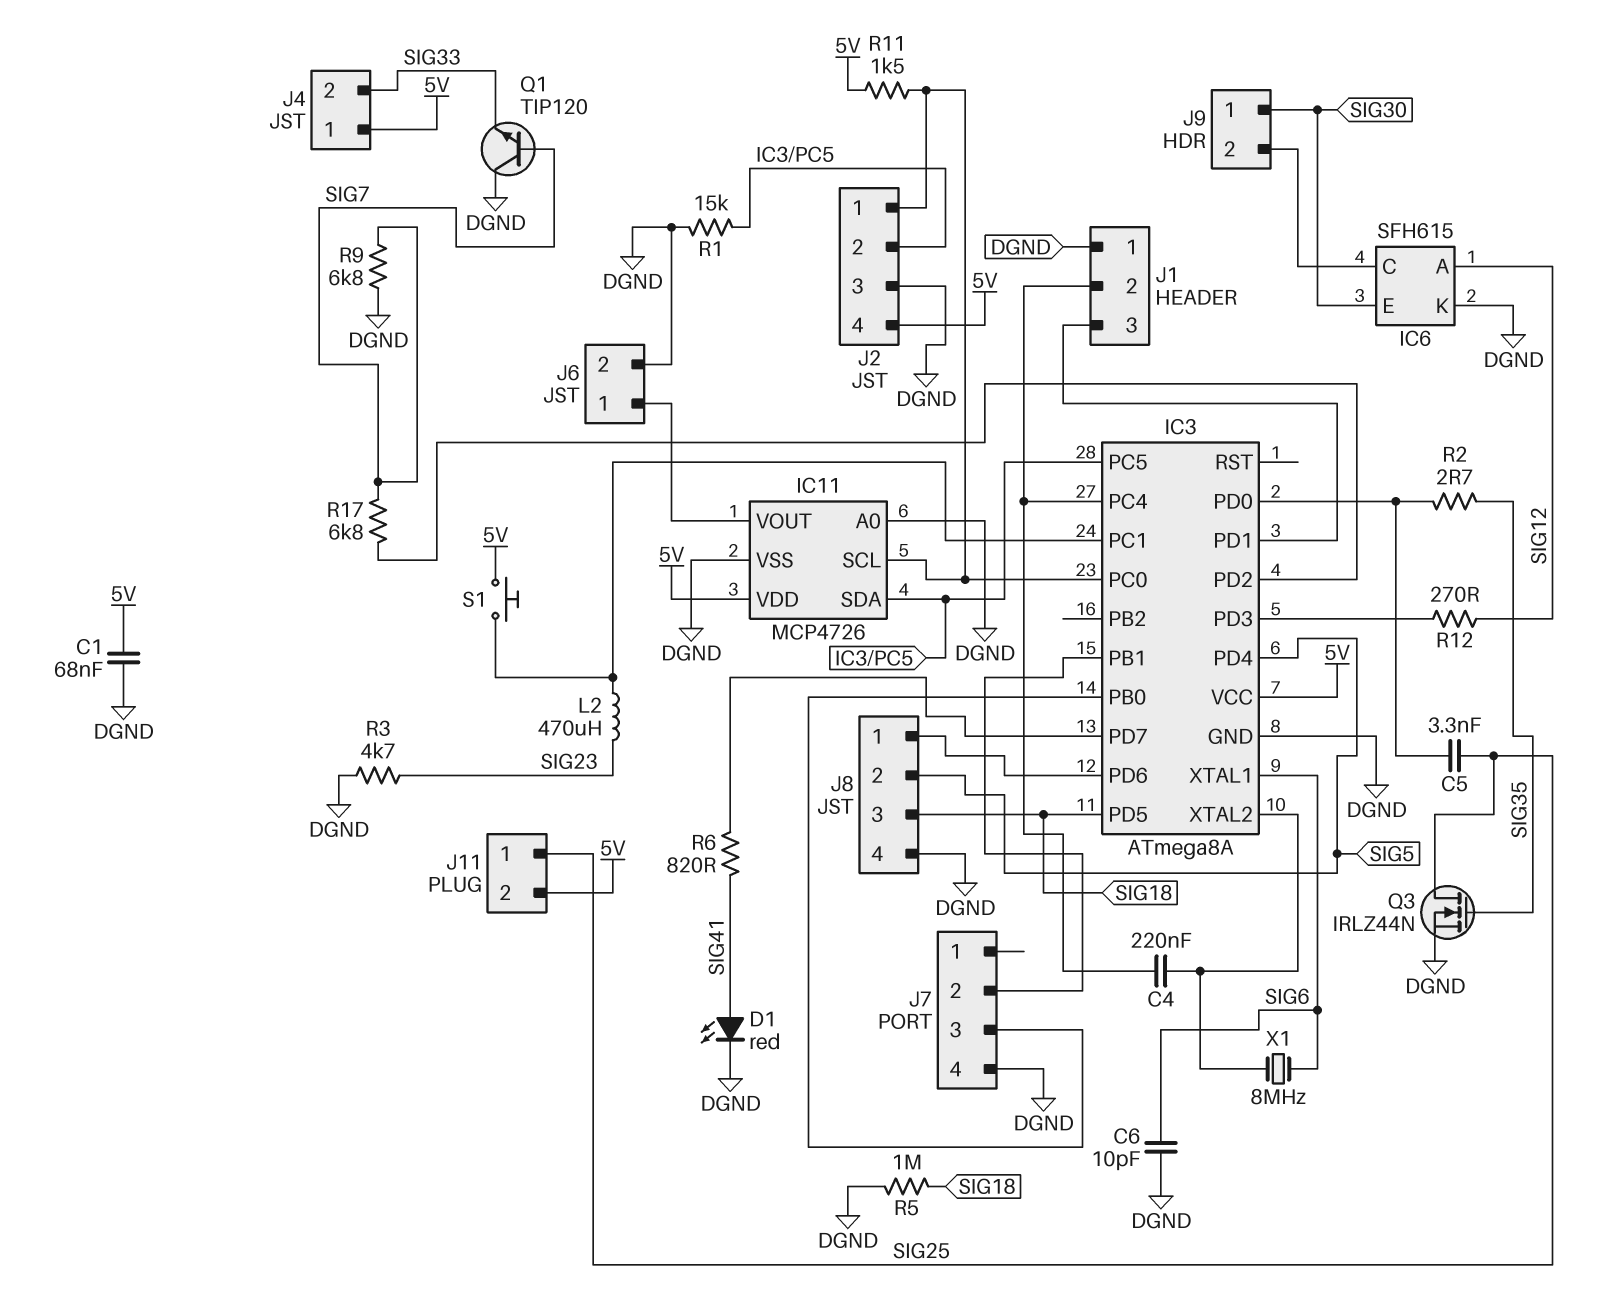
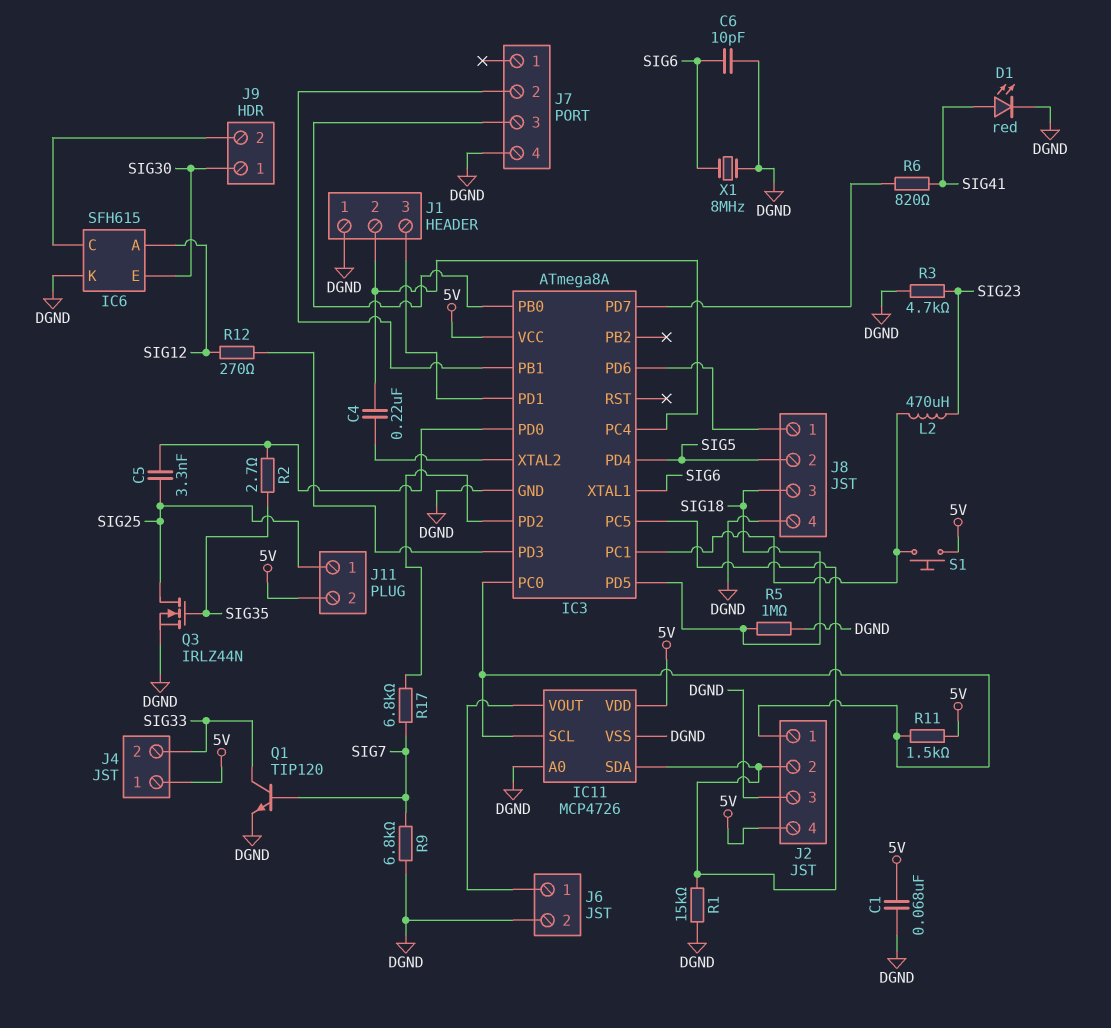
Q1: NPN TIP120 (B SIG7, C DGND, E SIG33) -> NPN TIP120 (B SIG7, C SIG33, E DGND)
X1: 8MHz (IC3/XTAL2, SIG6) -> 8MHz (DGND, SIG6)

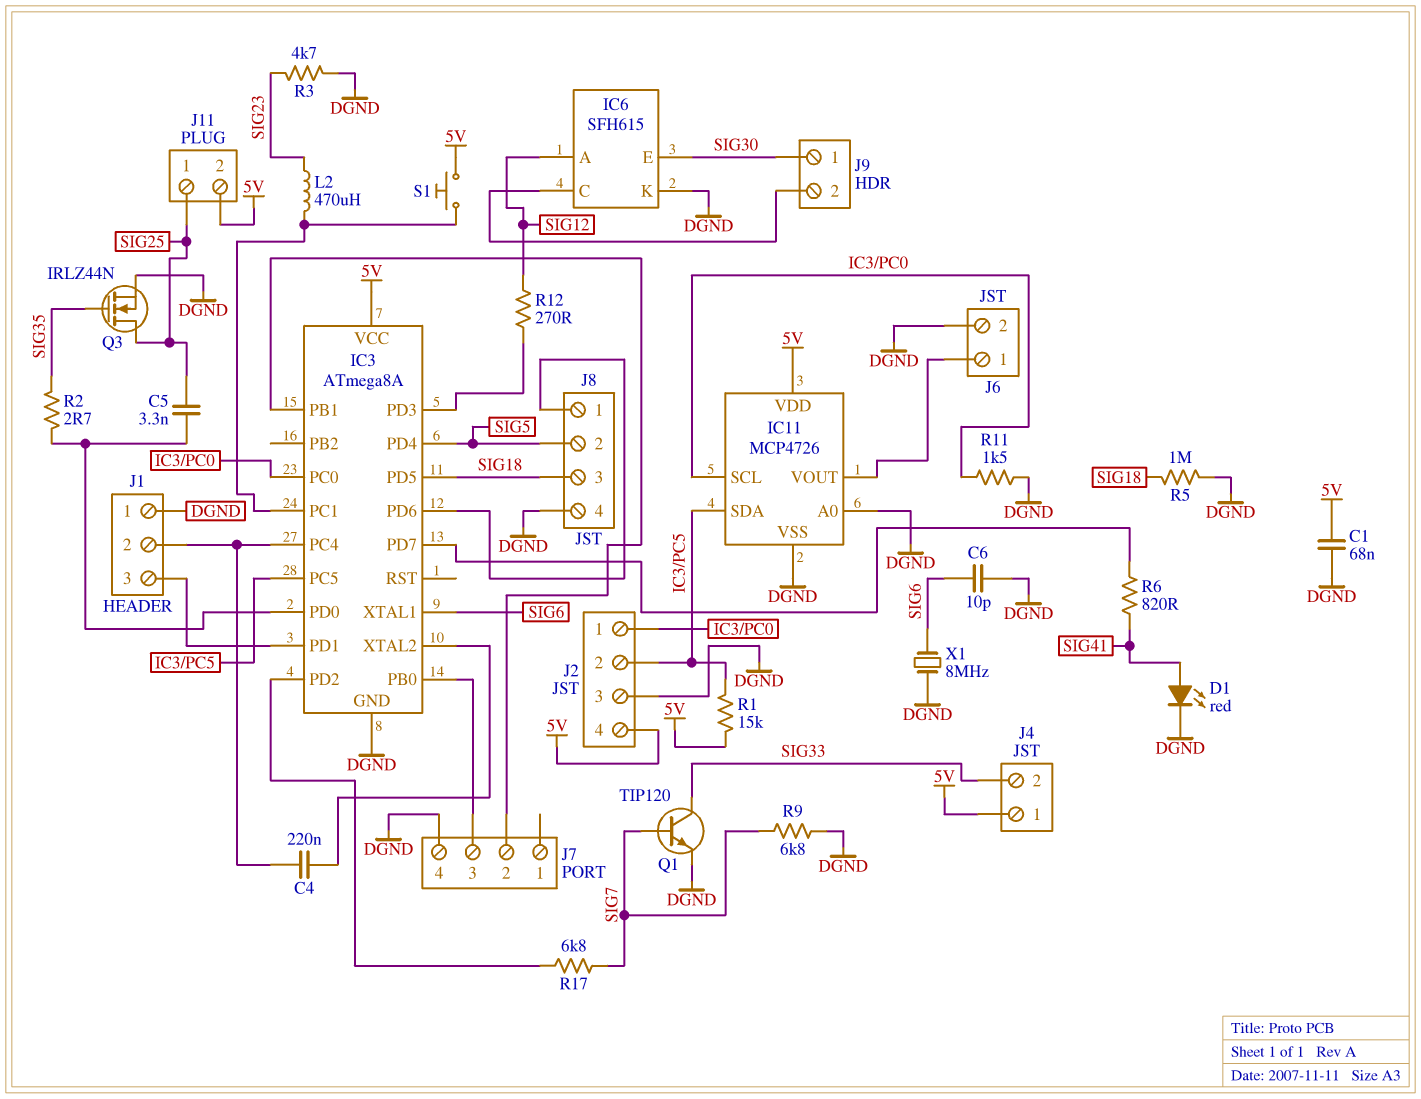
R1: 15k (DGND, IC3/PC5) -> 15k (5V, IC3/PC5)
R11: 1.5k (5V, IC3/PC0) -> 1.5k (DGND, IC3/PC0)

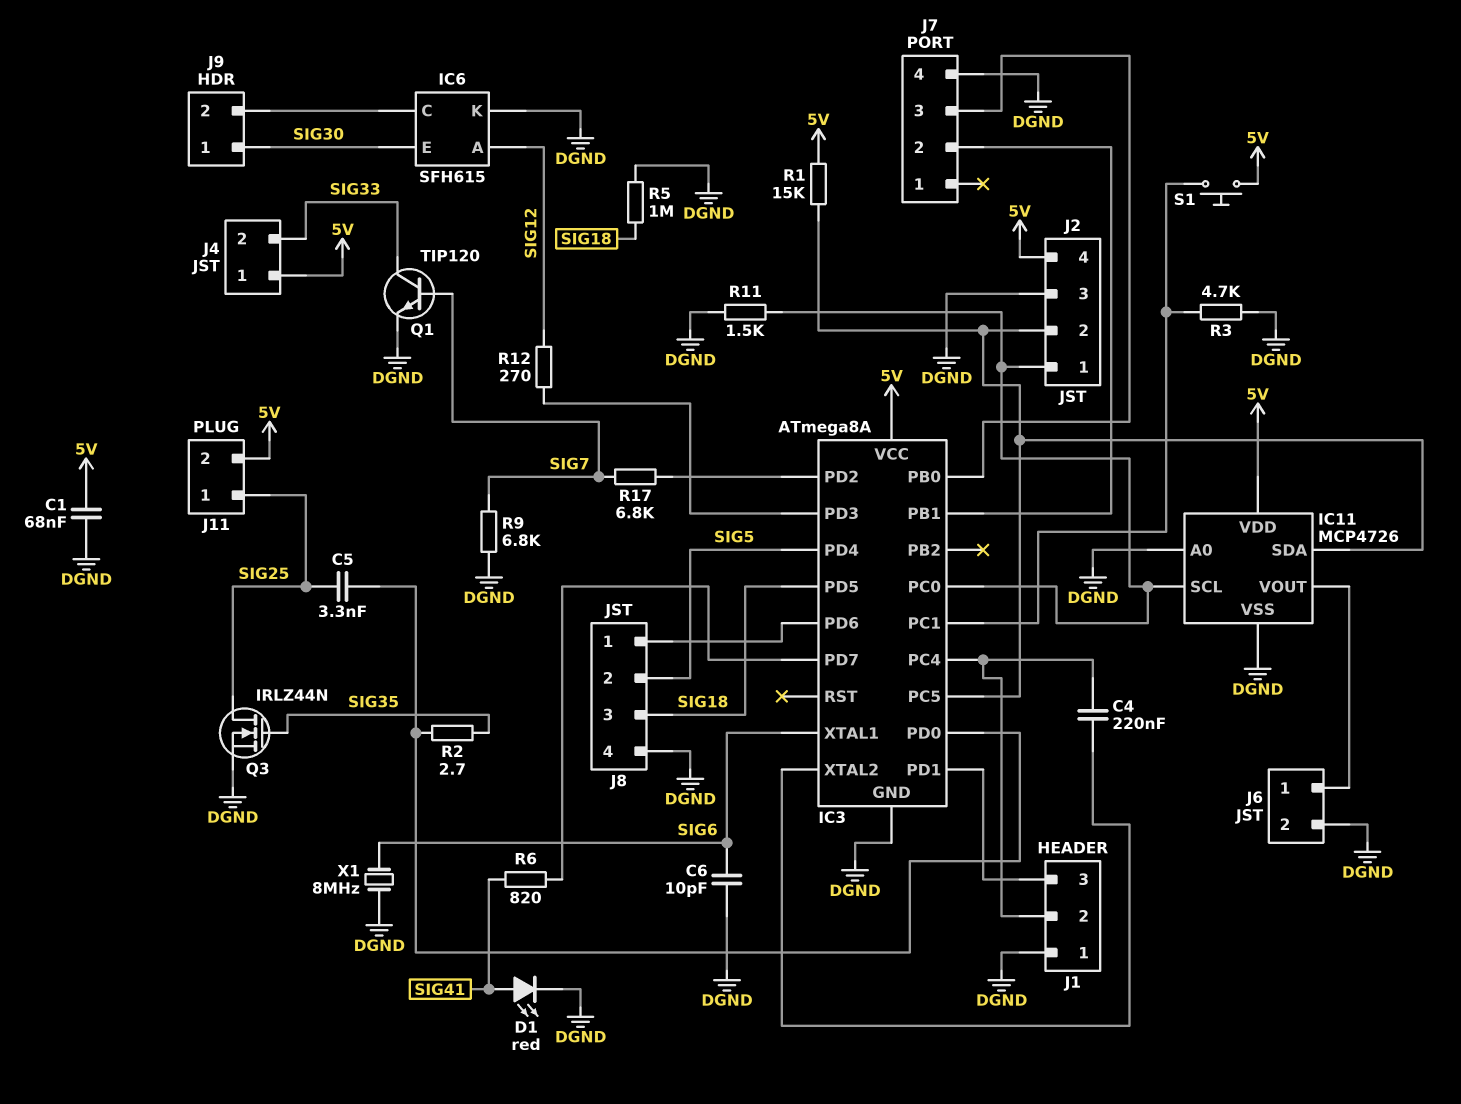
L2: 470uH (IC3/PC1, SIG23) -> none
R3: 4.7k (DGND, SIG23) -> 4.7k (DGND, IC3/PC1)

